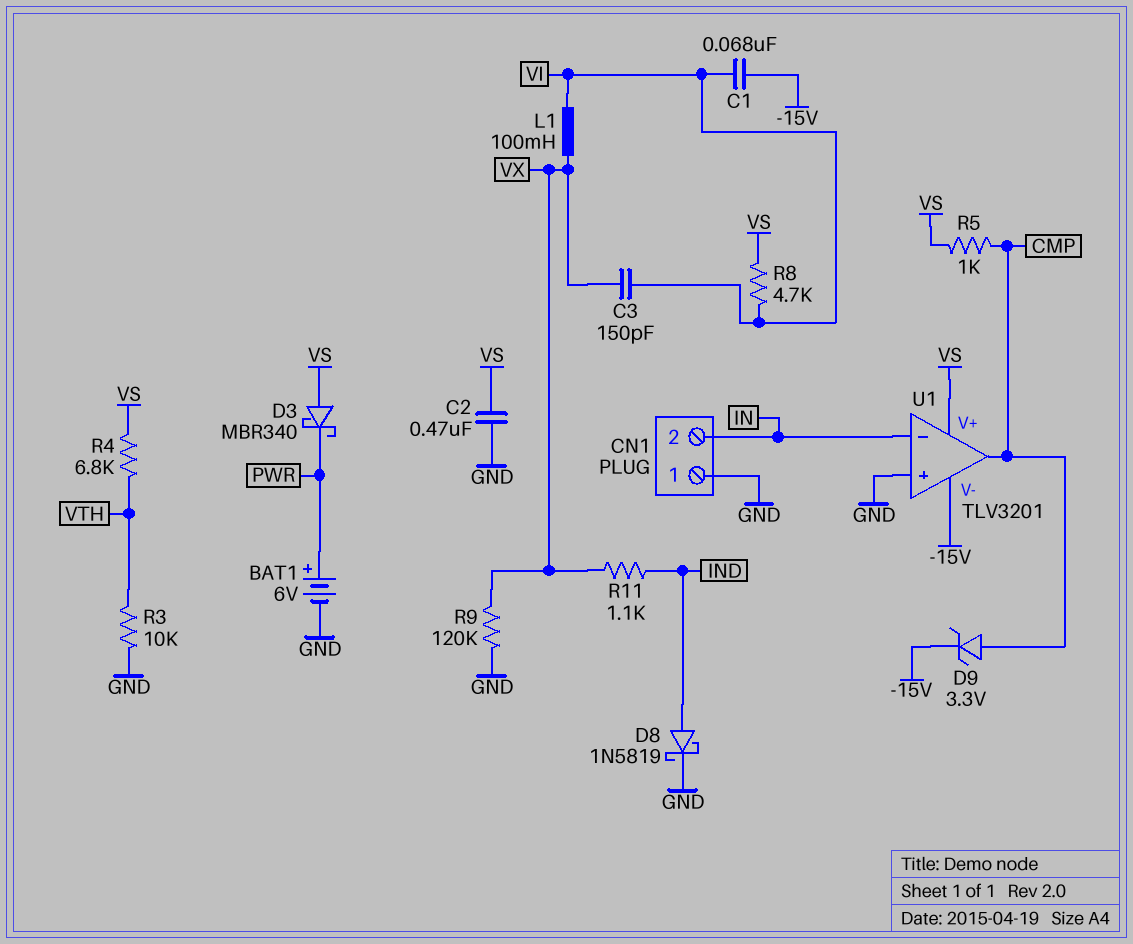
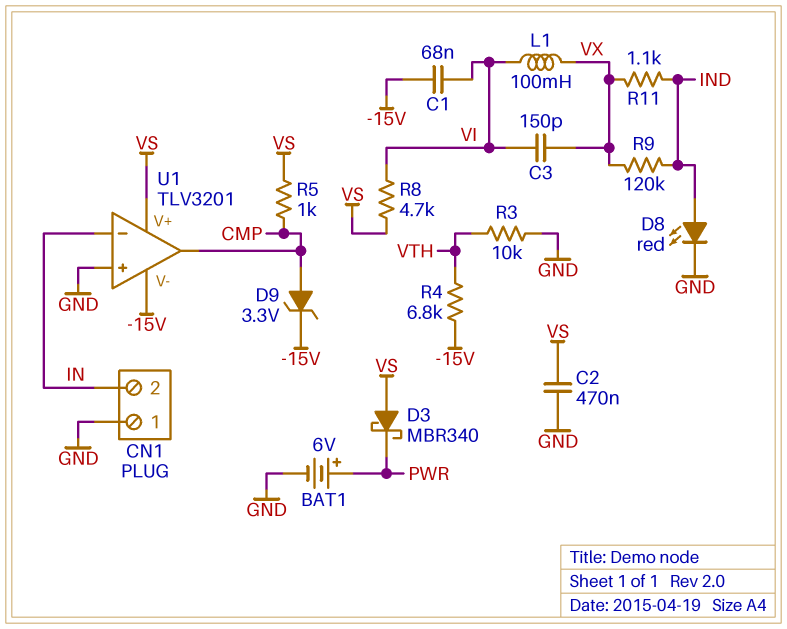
D8: schottky 1N5819 (A IND, K GND) -> LED red (A IND, K GND)
R4: 6.8k (VS, VTH) -> 6.8k (-15V, VTH)
R9: 120k (GND, VX) -> 120k (IND, VX)

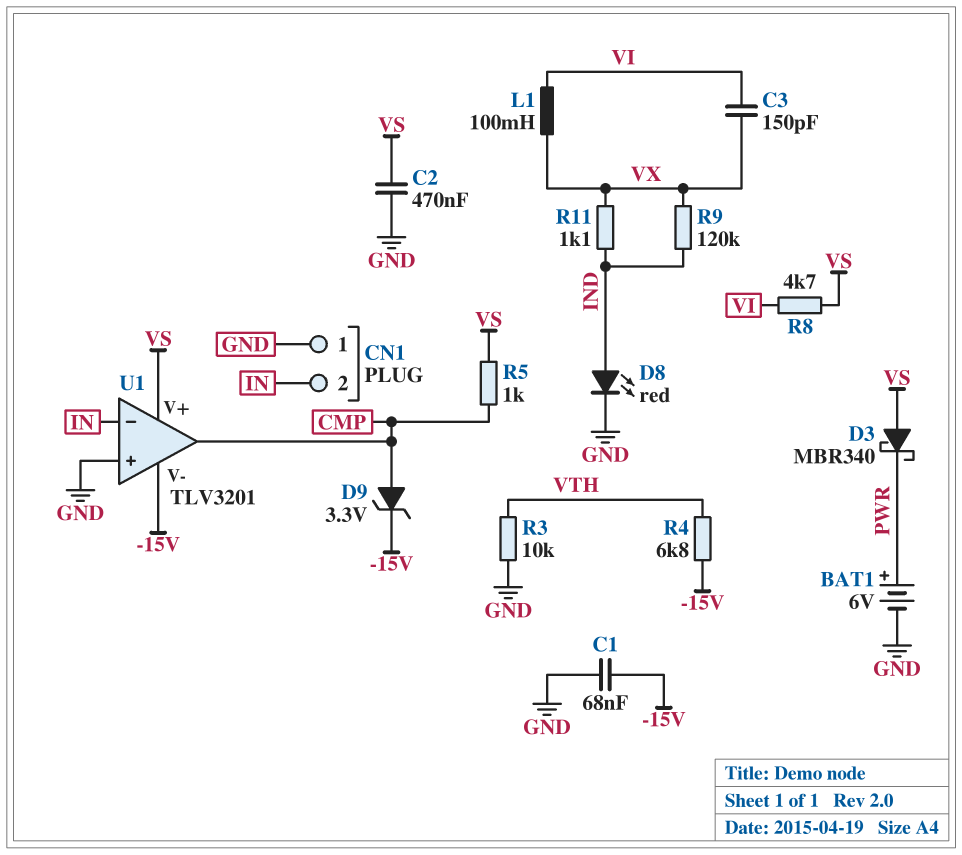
C1: 68nF (-15V, VI) -> 68nF (-15V, GND)

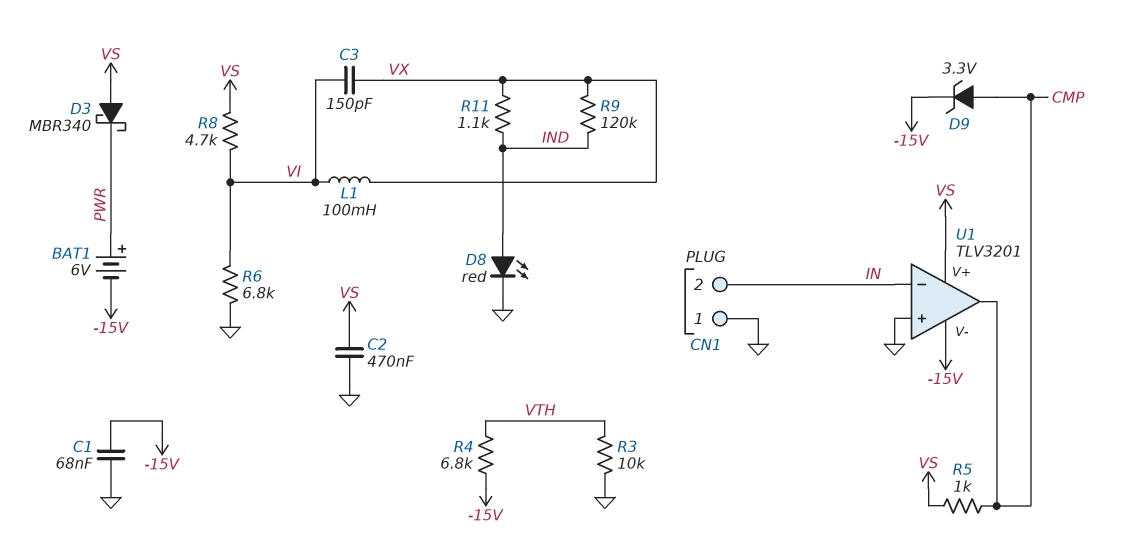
BAT1: 6V (plus PWR, minus GND) -> 6V (plus PWR, minus -15V)
R6: none -> 6.8k (GND, VI)

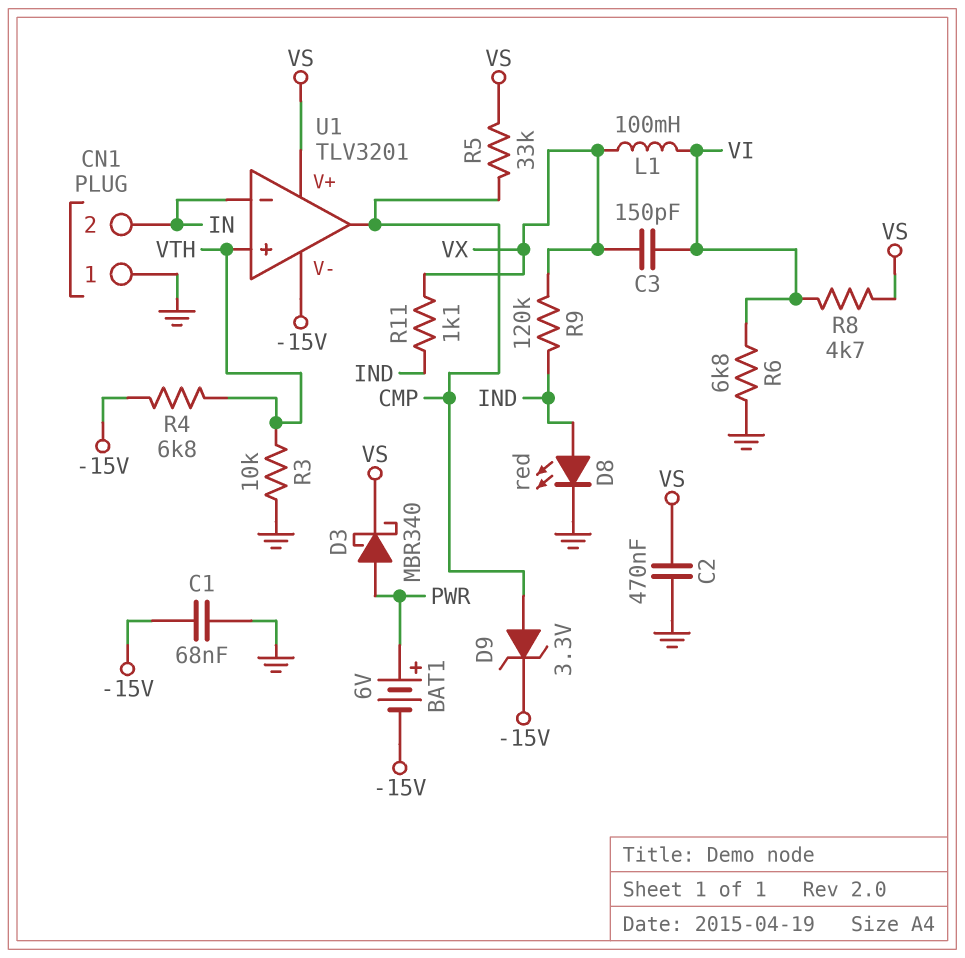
D3: schottky MBR340 (A VS, K PWR) -> schottky MBR340 (A PWR, K VS)
R5: 1k (CMP, VS) -> 33k (CMP, VS)
U1 pin in+: GND -> VTH

